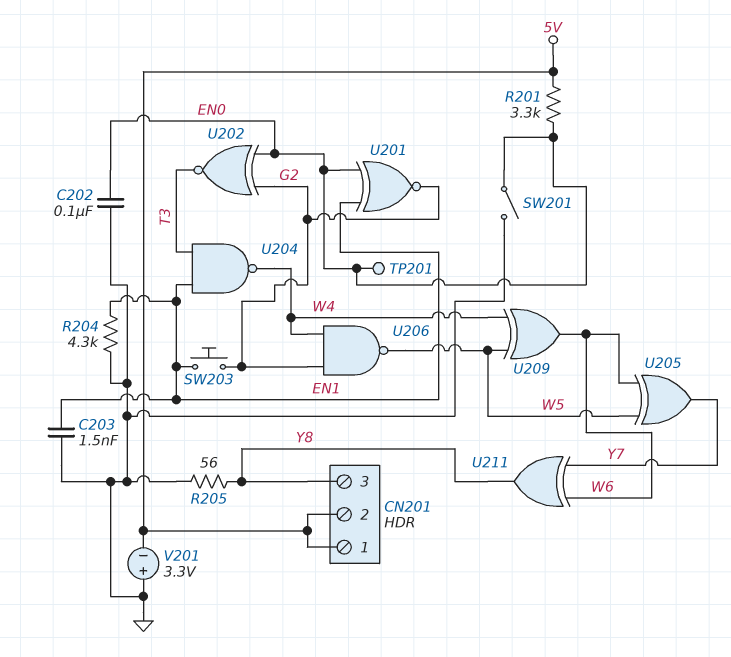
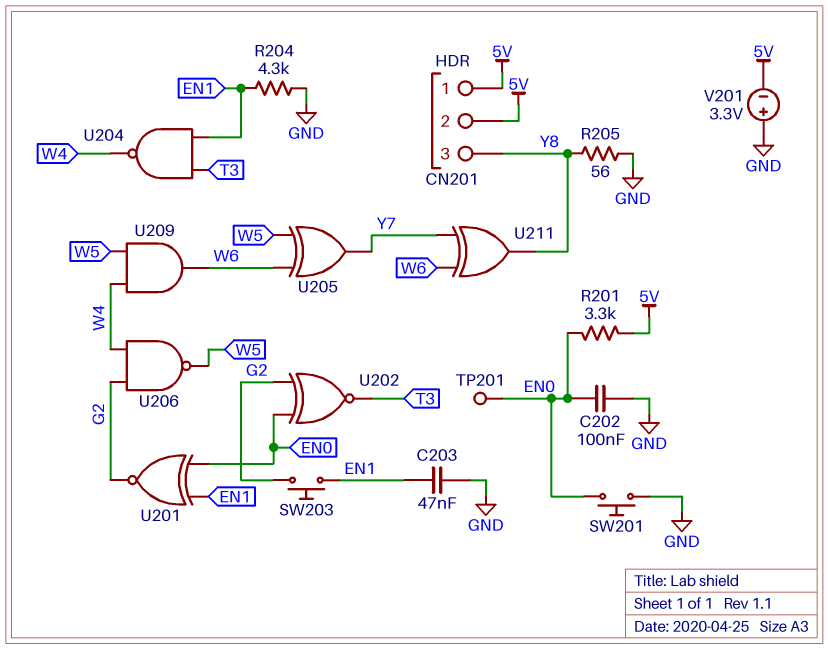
C203: 1.5nF (EN1, GND) -> 47nF (EN1, GND)
SW201: switch (EN0, GND) -> button (EN0, GND)
U209: XOR (in W4, in W5, out W6) -> AND (in W4, in W5, out W6)

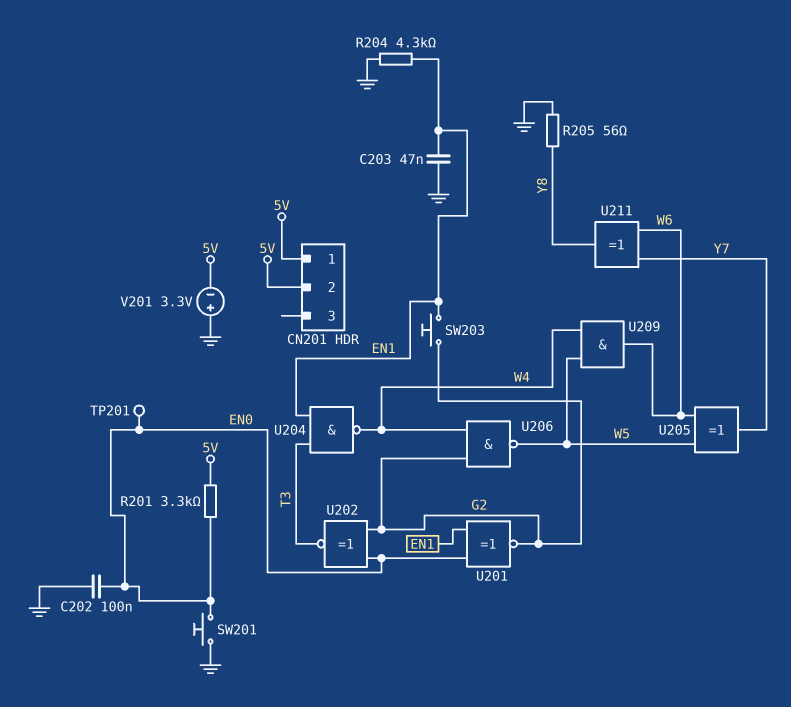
CN201 pin 3: Y8 -> none

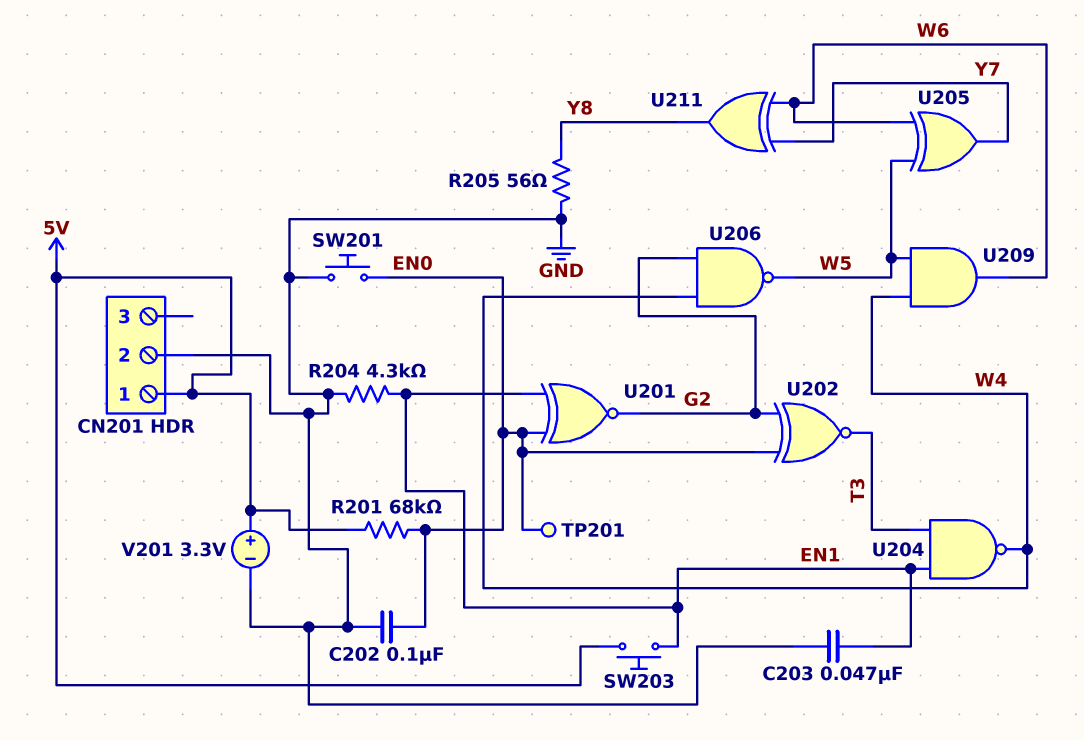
CN201 pin 2: 5V -> GND
R201: 3.3k (5V, EN0) -> 68k (5V, EN0)
SW203: button (EN1, G2) -> button (5V, EN1)
V201: 3.3V (plus GND, minus 5V) -> 3.3V (plus 5V, minus GND)

